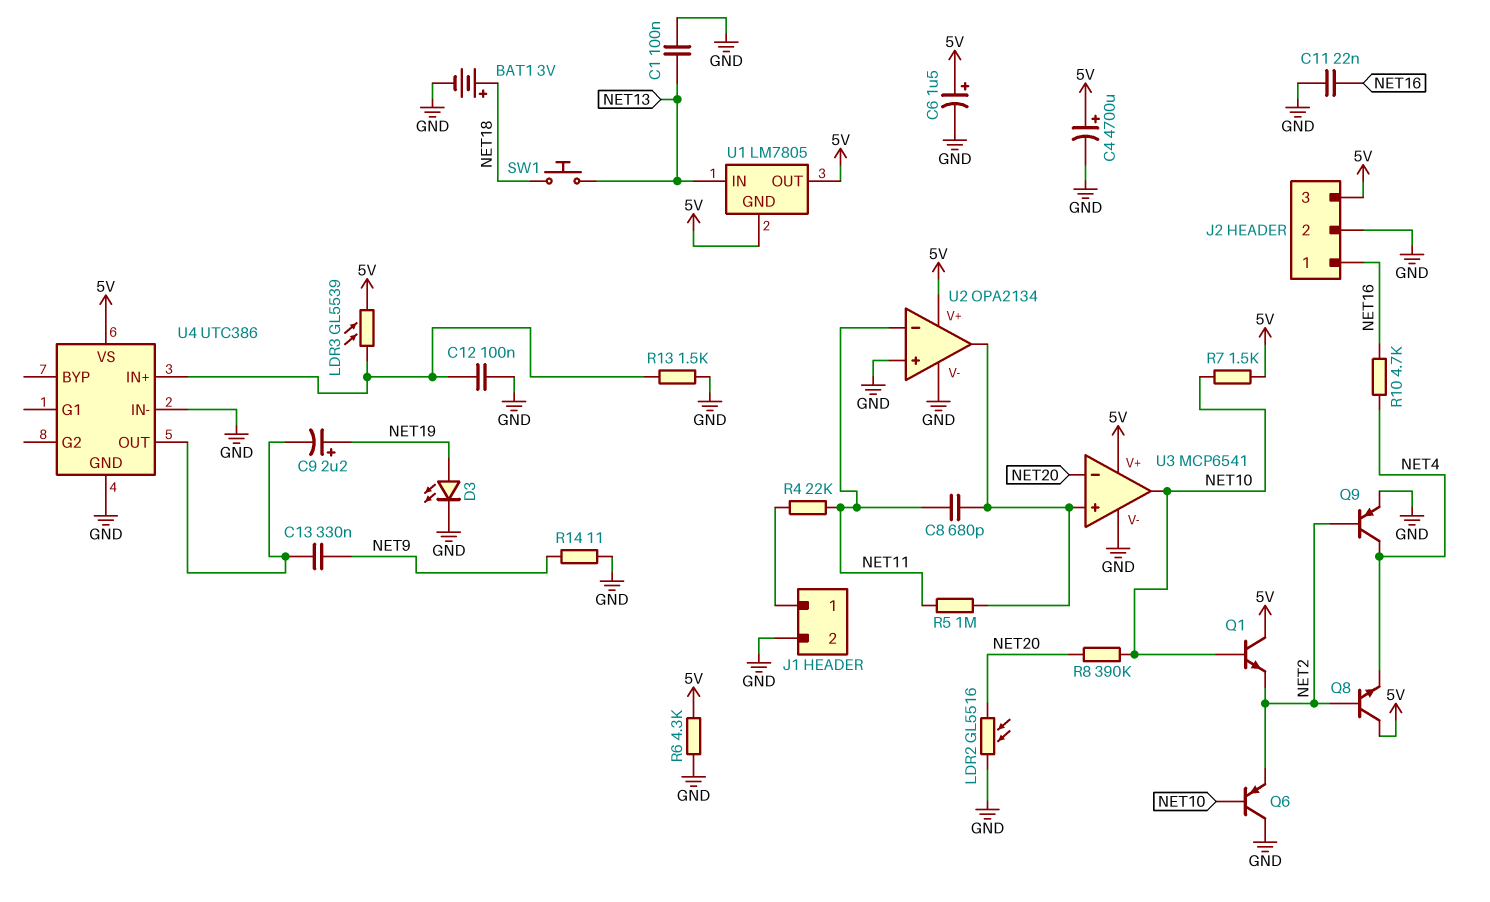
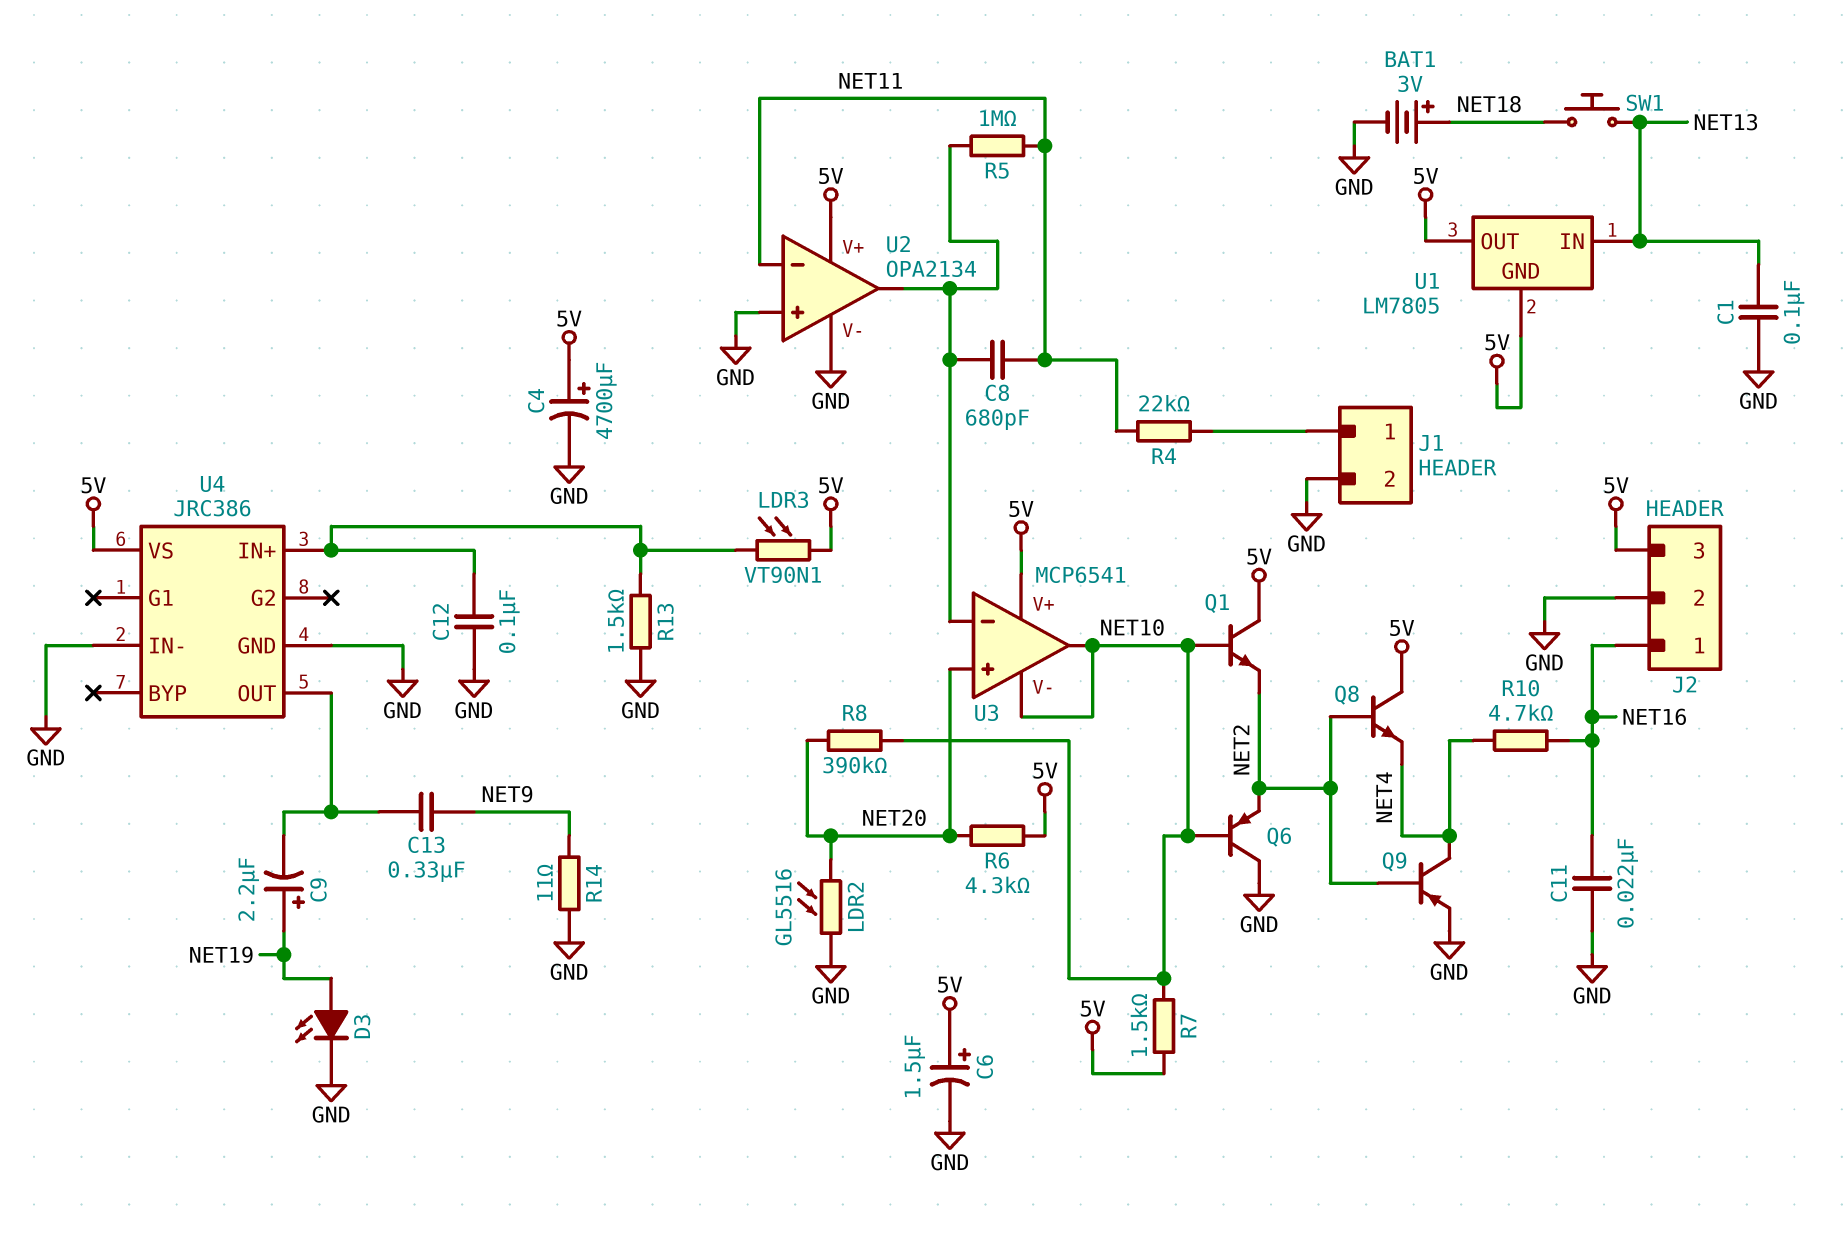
LDR3: GL5539 (5V, U4/IN+) -> VT90N1 (5V, U4/IN+)
R6: 4.3k (5V, GND) -> 4.3k (5V, NET20)
U3 pin V-: GND -> NET10
U3 pin in+: U2/out -> NET20
U3 pin in-: NET20 -> U2/out
U4: UTC386 -> JRC386

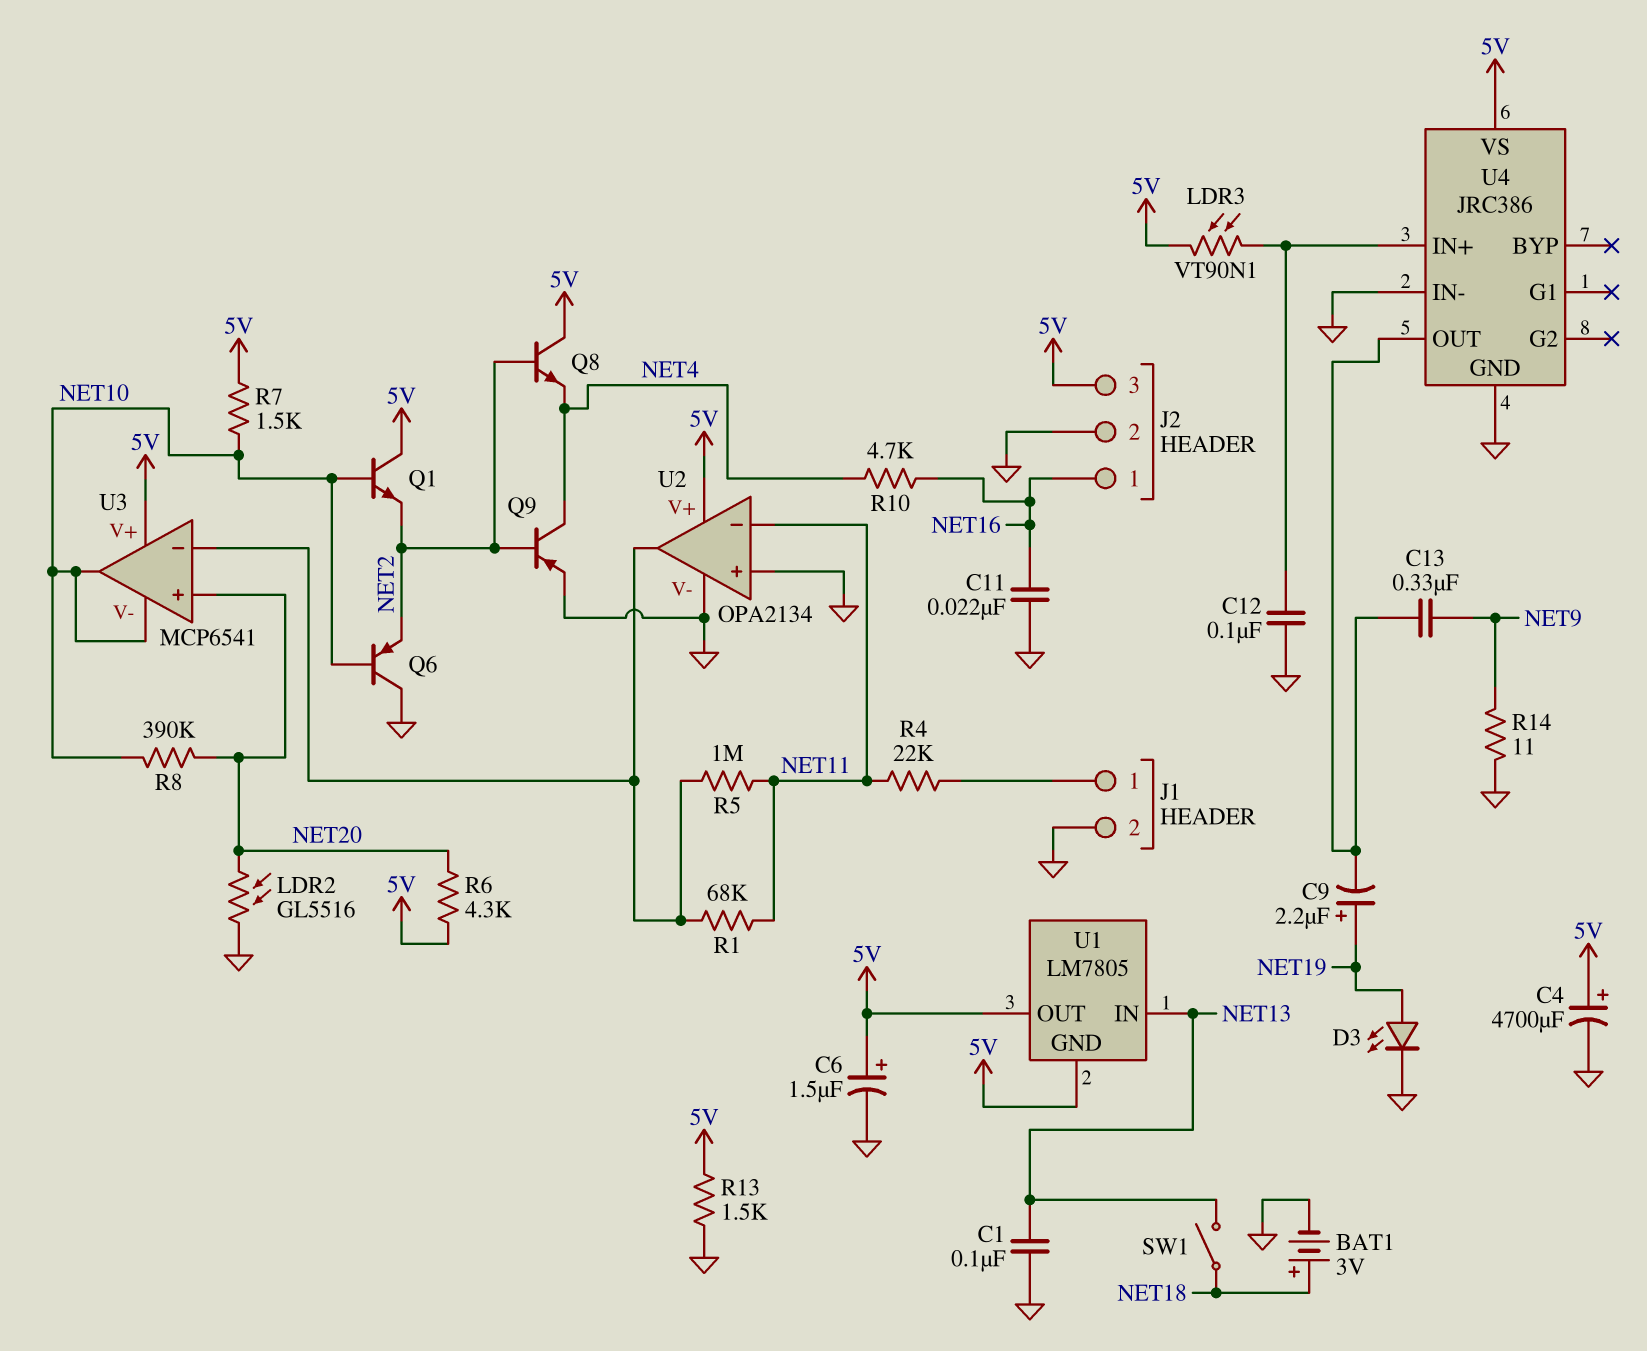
C8: 680pF (NET11, U2/out) -> none
R1: none -> 68k (NET11, U2/out)
R13: 1.5k (GND, U4/IN+) -> 1.5k (5V, GND)
SW1: button (NET13, NET18) -> switch (NET13, NET18)

